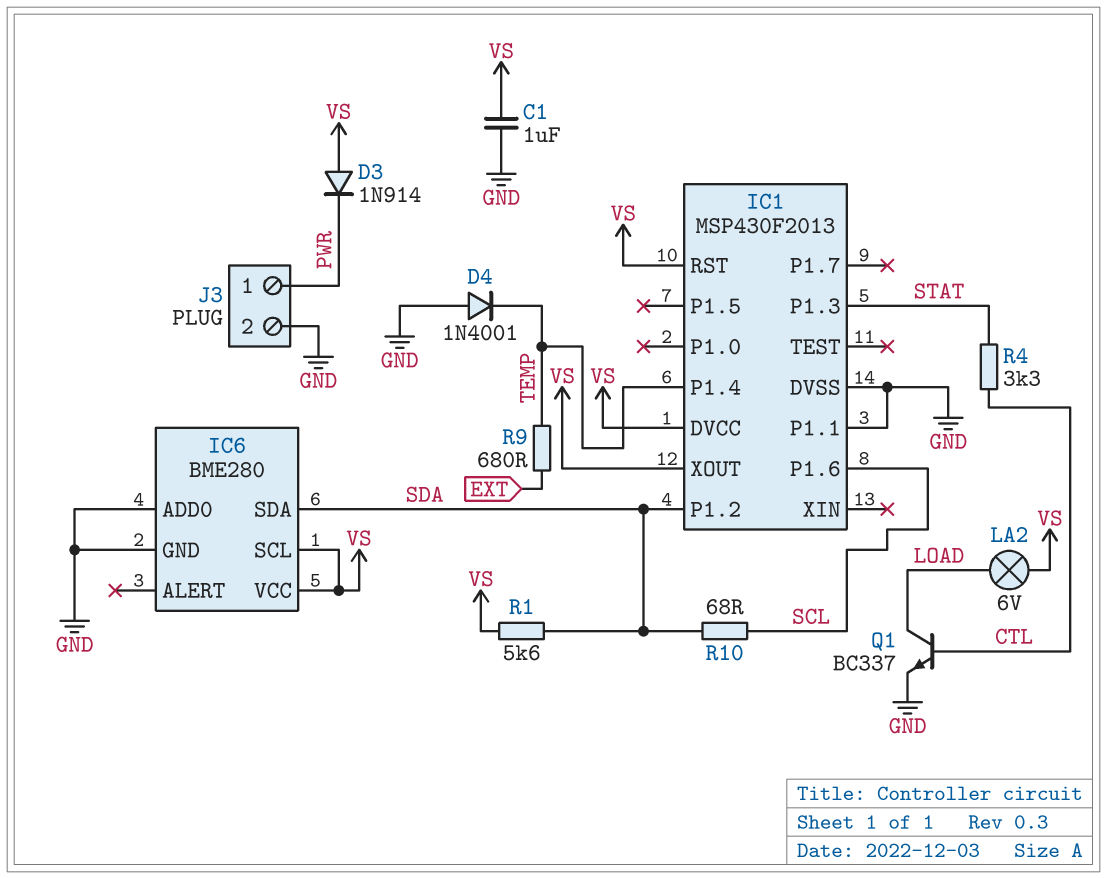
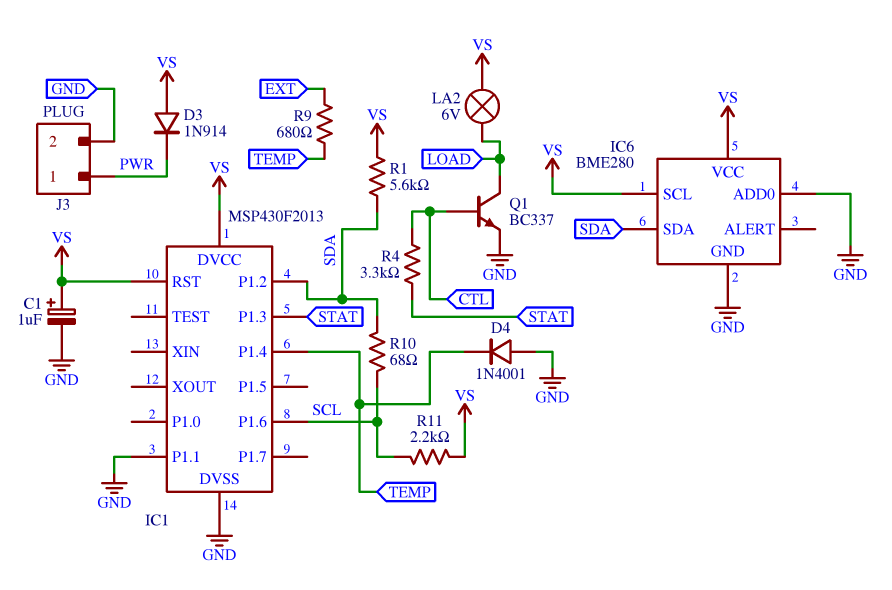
C1: 1uF (GND, VS) -> 1uF (plus VS, minus GND)
IC1 pin XOUT: VS -> none
R11: none -> 2.2k (SCL, VS)

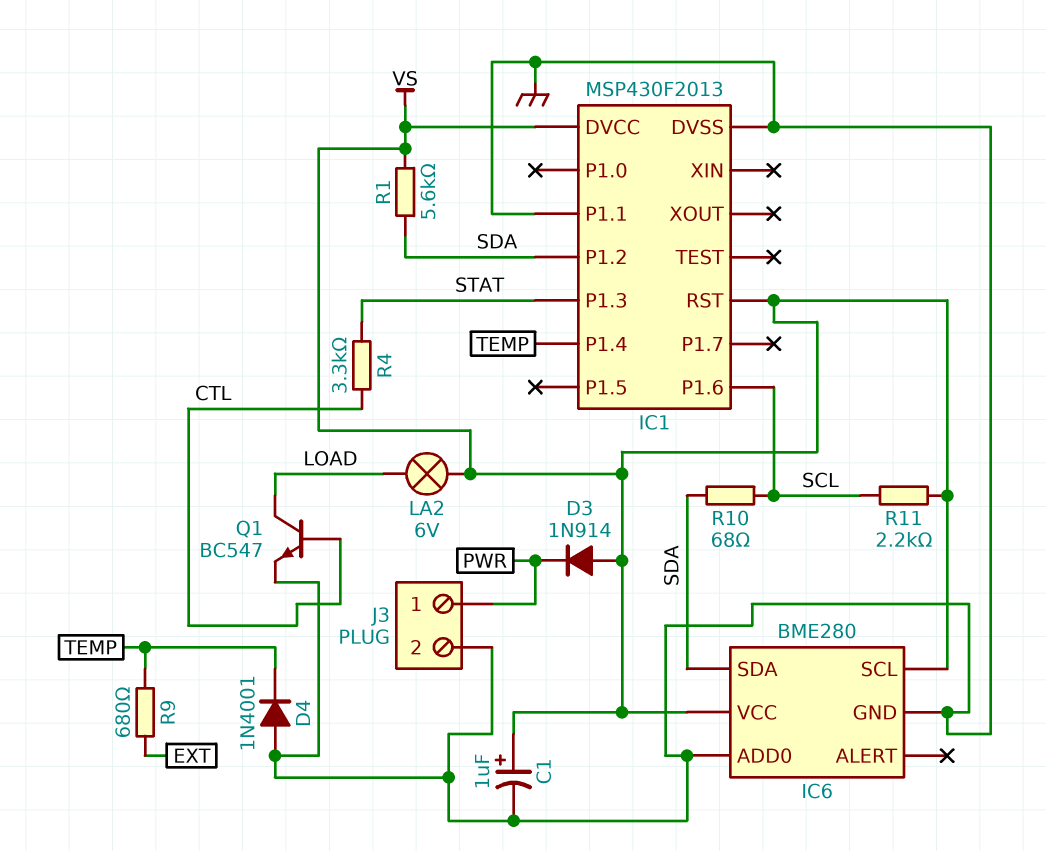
Q1: NPN BC337 (B CTL, C LOAD, E GND) -> NPN BC547 (B CTL, C LOAD, E GND)

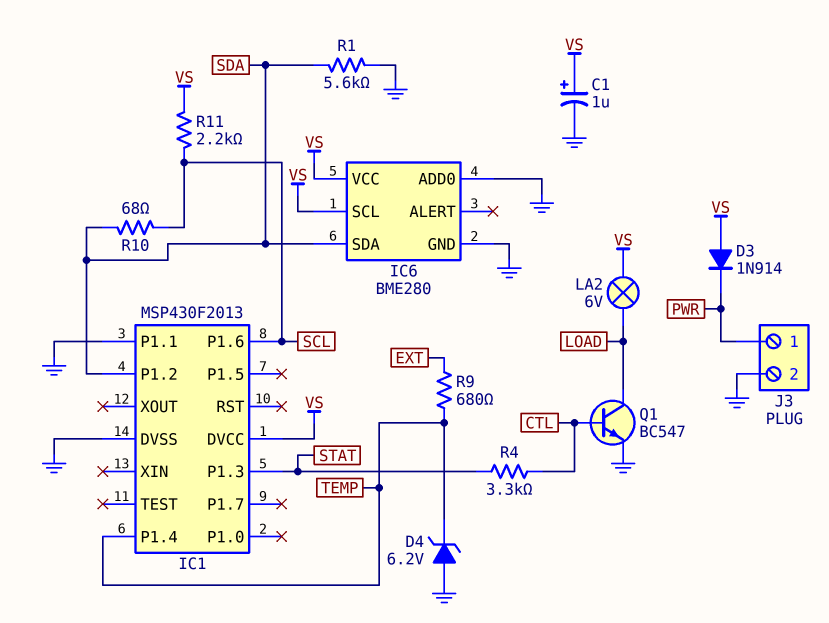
D4: diode 1N4001 (A GND, K TEMP) -> zener 6.2V (A GND, K TEMP)
IC1 pin RST: VS -> none
R1: 5.6k (SDA, VS) -> 5.6k (GND, SDA)

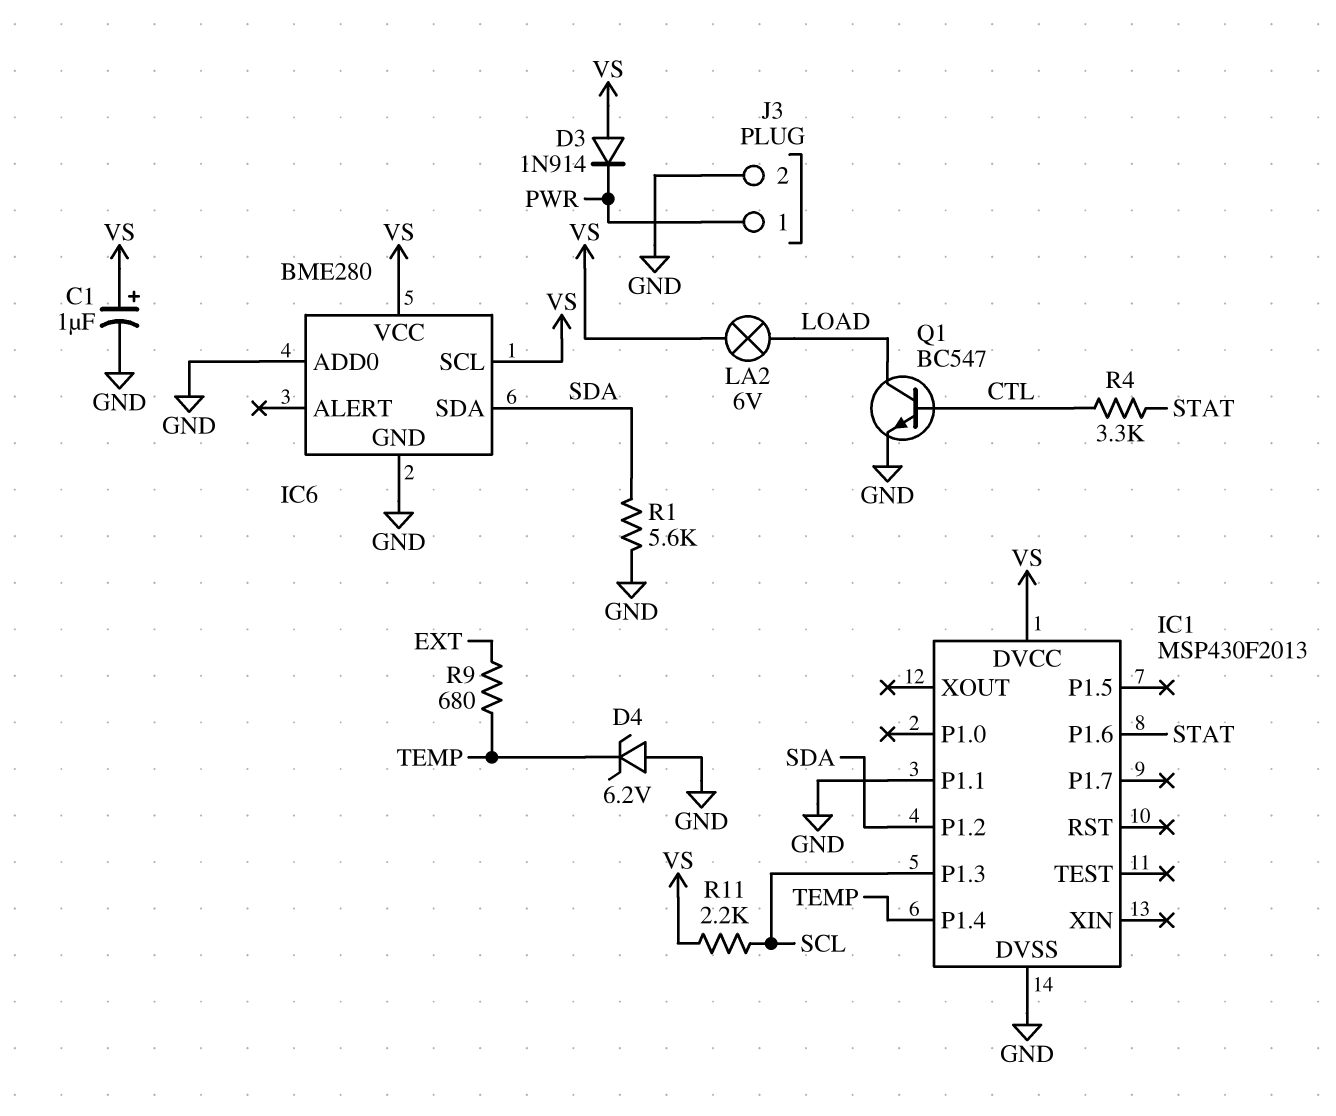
IC1 pin P1.3: STAT -> SCL
IC1 pin P1.6: SCL -> STAT
R10: 68 (SCL, SDA) -> none

